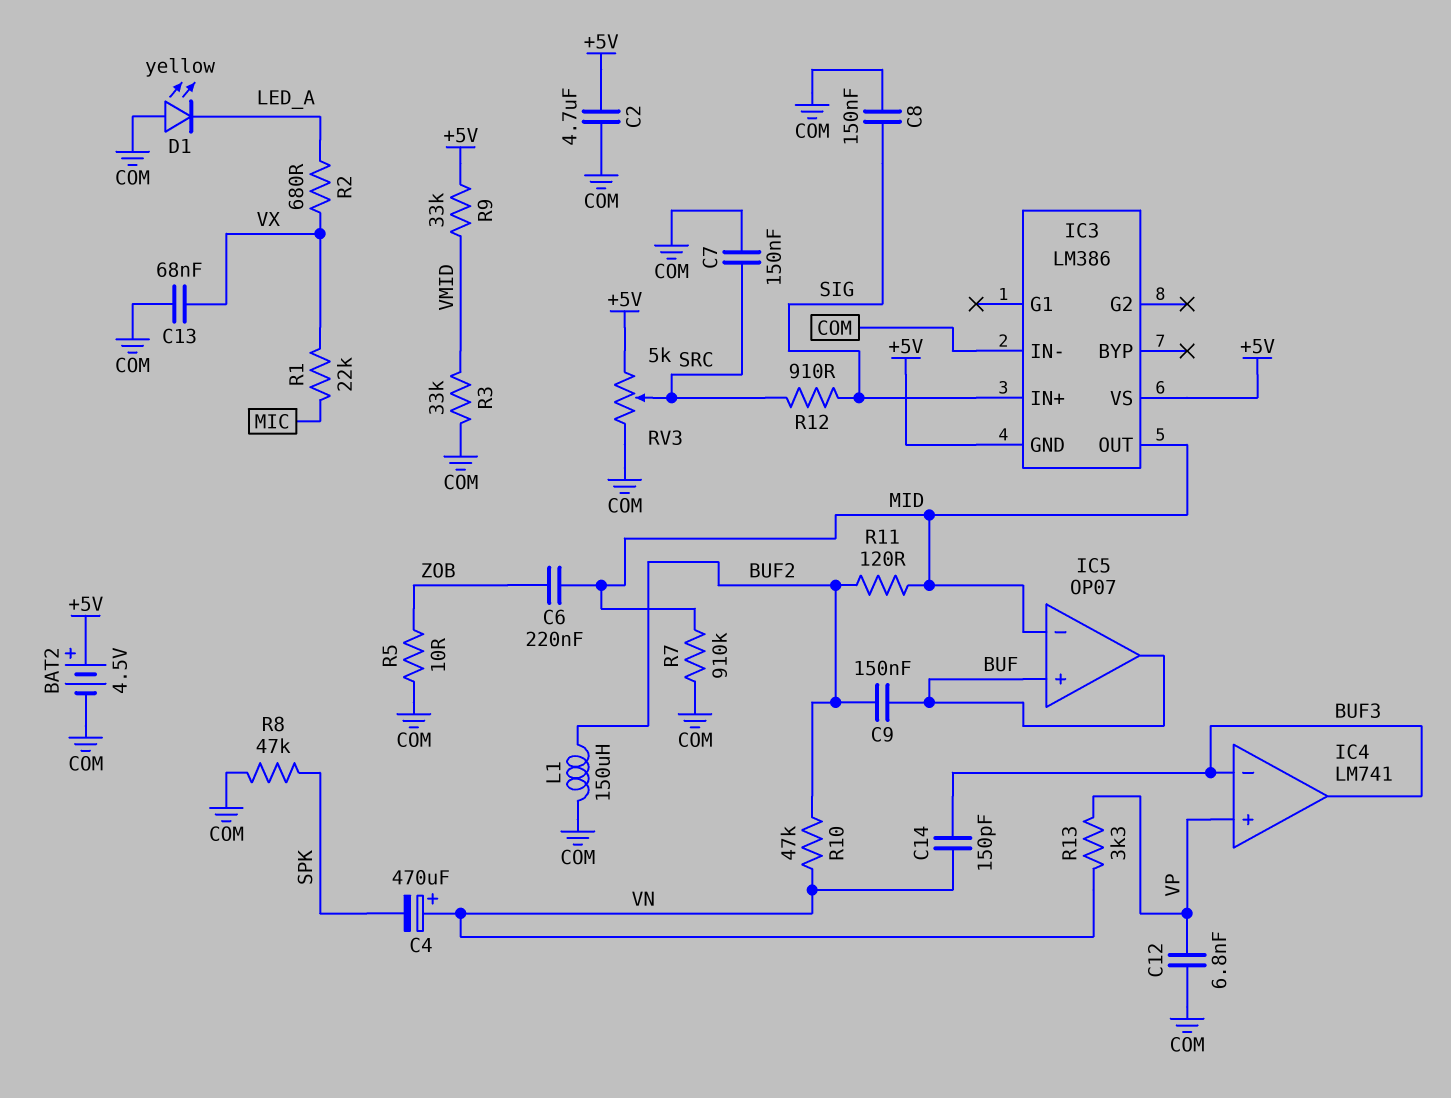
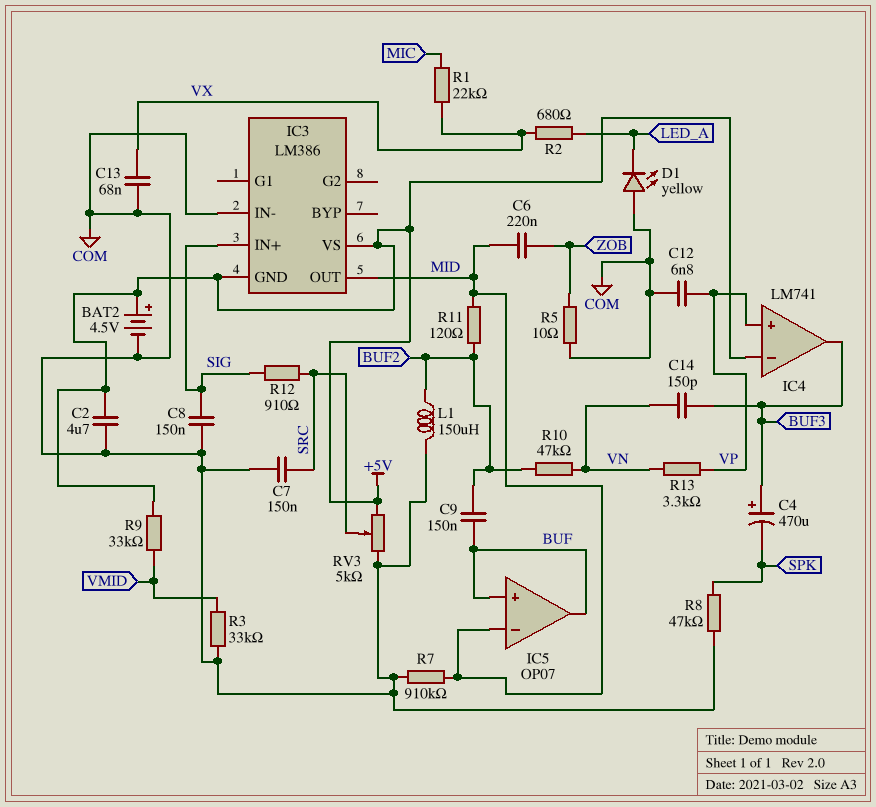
C4: 470uF (plus VN, minus SPK) -> 470uF (plus BUF3, minus SPK)
IC4 pin in-: BUF3 -> +5V

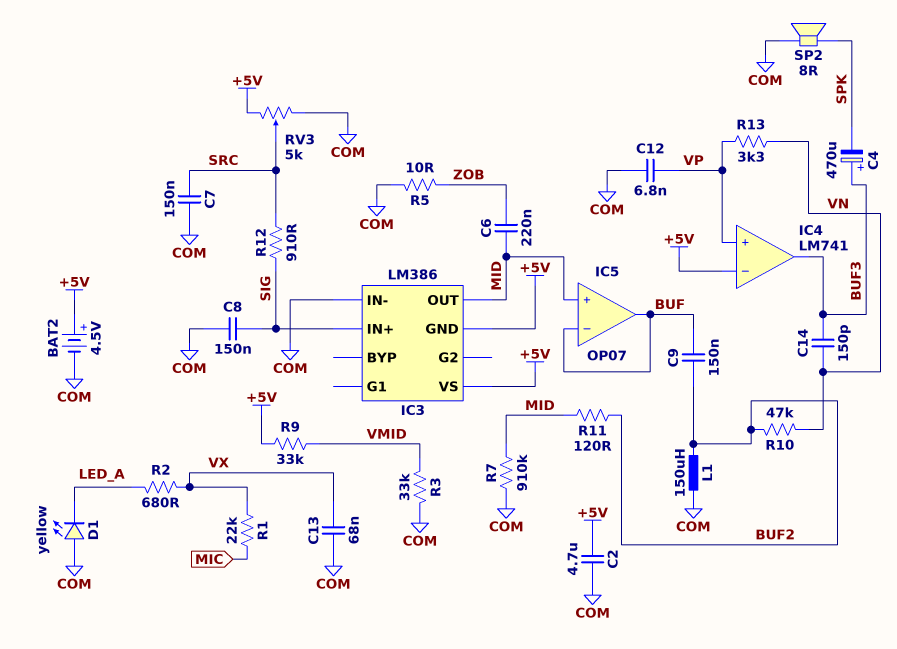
IC5 pin in+: BUF -> MID
IC5 pin in-: MID -> BUF
R8: 47k (COM, SPK) -> none
SP2: none -> speaker 8R (COM, SPK)

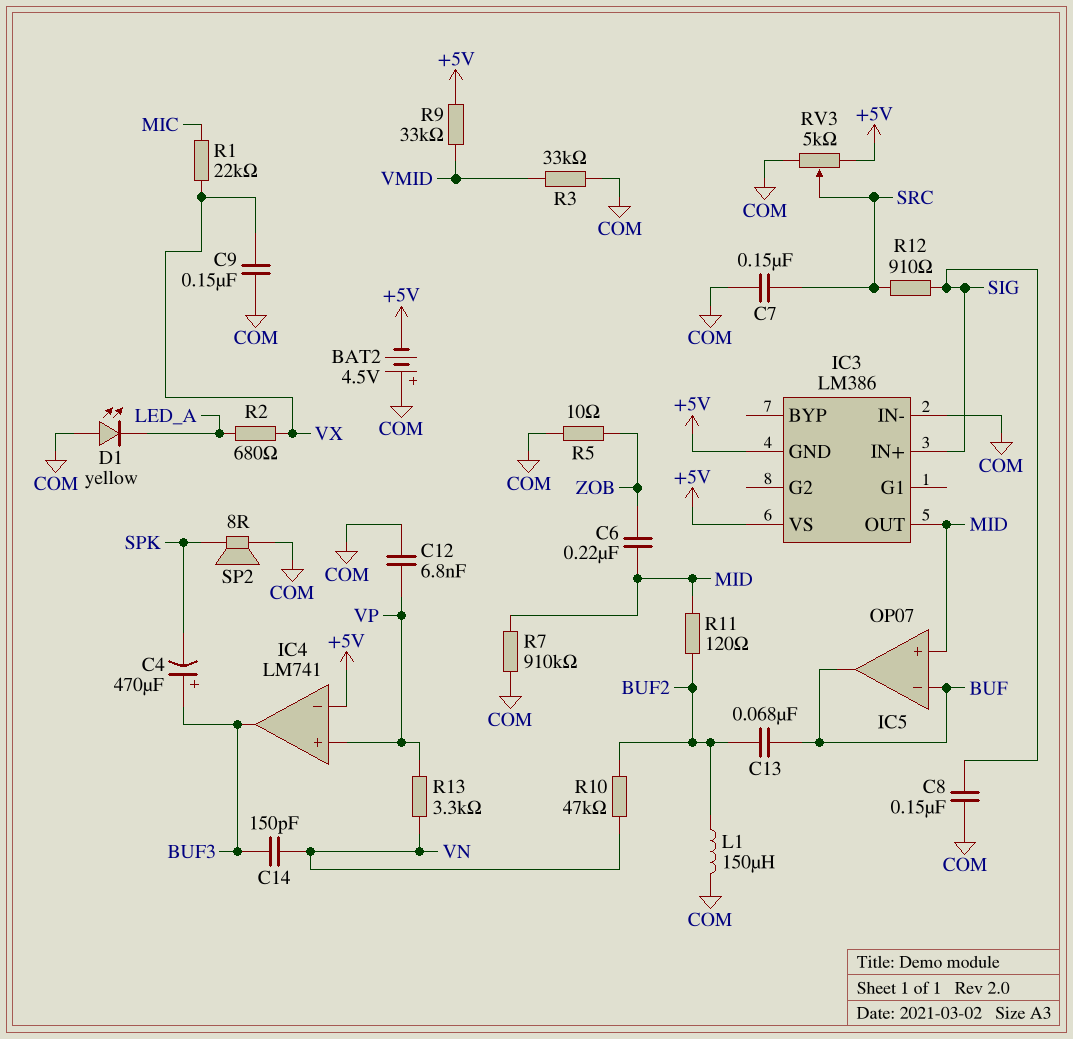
BAT2: 4.5V (plus +5V, minus COM) -> 4.5V (plus COM, minus +5V)
C2: 4.7uF (+5V, COM) -> none
C9: 150nF (BUF, BUF2) -> 150nF (COM, VX)
C13: 68nF (COM, VX) -> 68nF (BUF, BUF2)

